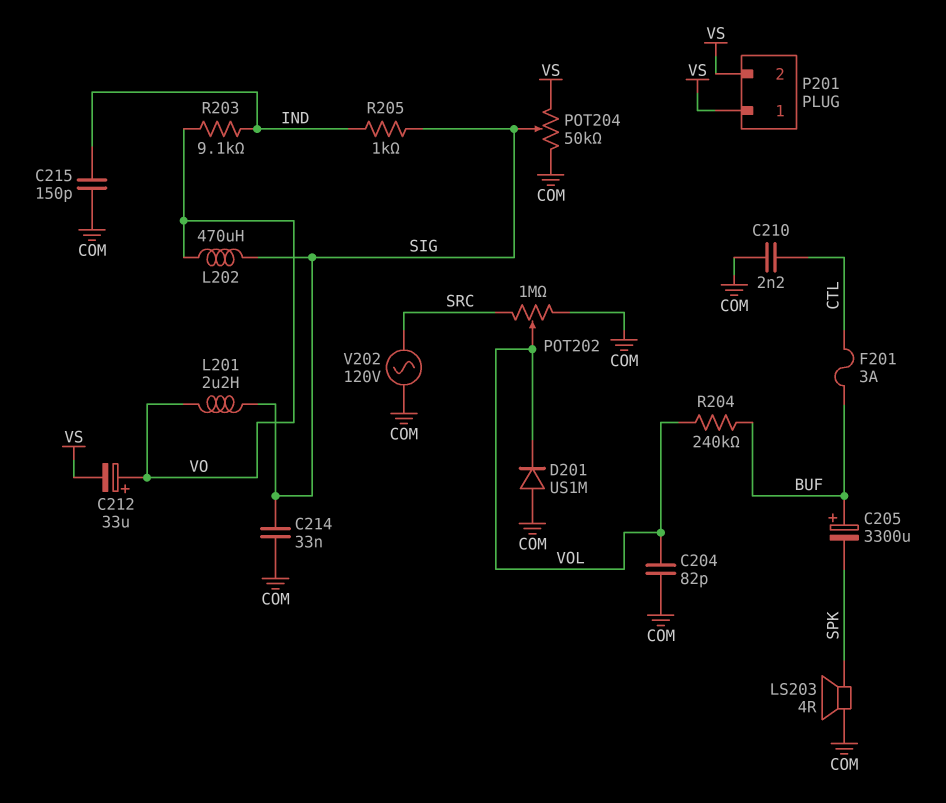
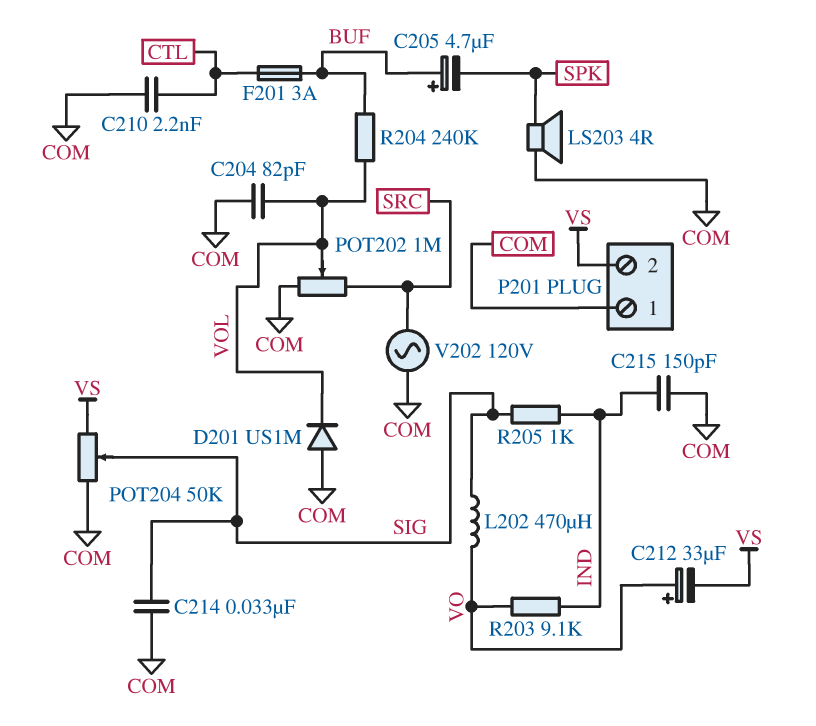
C205: 3300uF (plus BUF, minus SPK) -> 4.7uF (plus BUF, minus SPK)
L201: 2.2uH (SIG, VO) -> none
P201 pin 1: VS -> COM

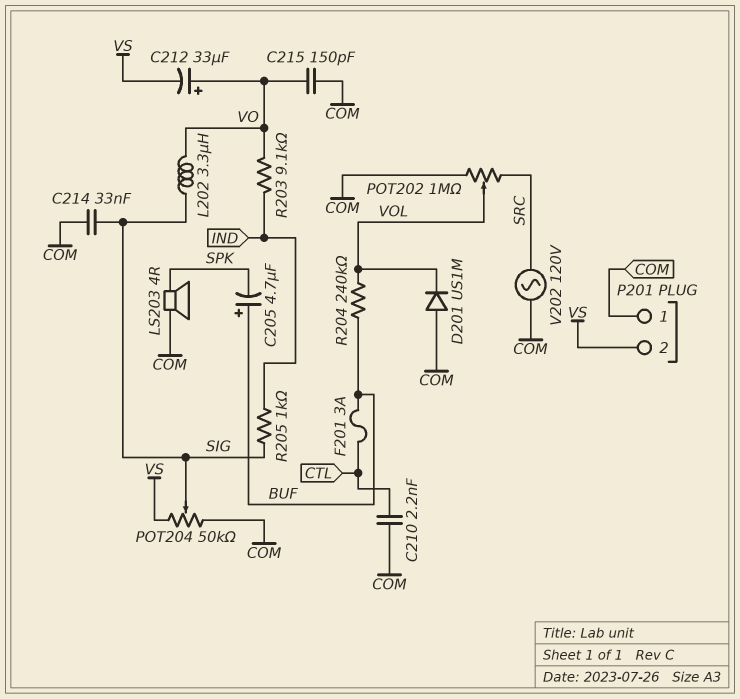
C204: 82pF (COM, VOL) -> none
C215: 150pF (COM, IND) -> 150pF (COM, VO)
L202: 470uH (SIG, VO) -> 3.3uH (SIG, VO)

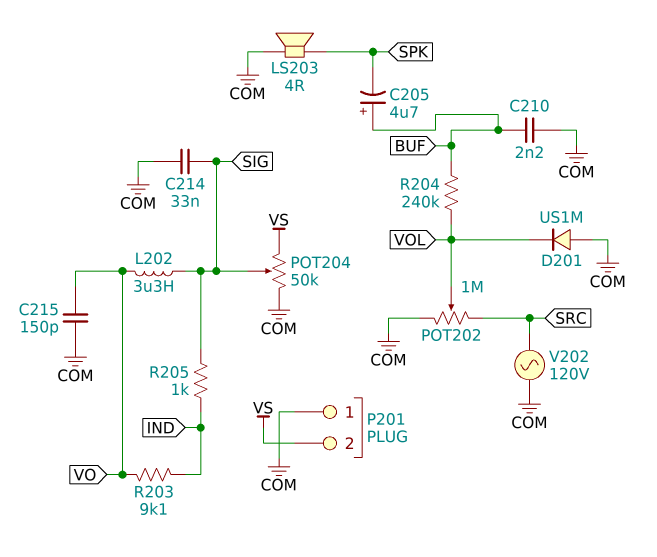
C210: 2.2nF (COM, CTL) -> 2.2nF (BUF, COM)
C212: 33uF (plus VO, minus VS) -> none
F201: 3A (BUF, CTL) -> none

